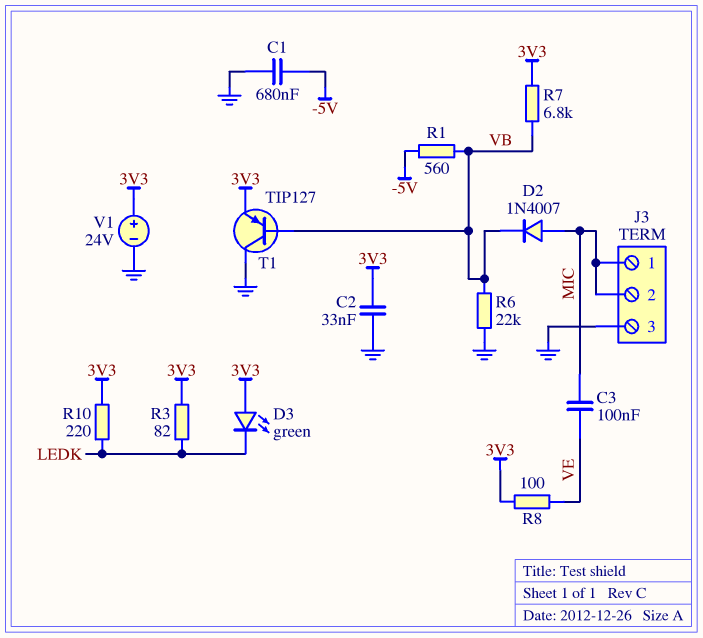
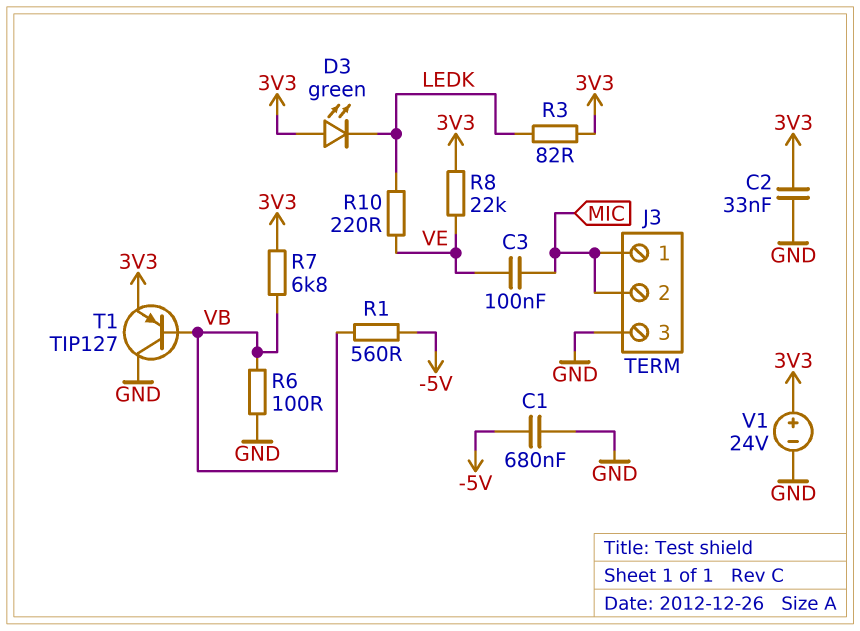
D2: diode 1N4007 (A MIC, K VB) -> none
R6: 22k (GND, VB) -> 100 (GND, VB)
R8: 100 (3V3, VE) -> 22k (3V3, VE)
R10: 220 (3V3, LEDK) -> 220 (LEDK, VE)

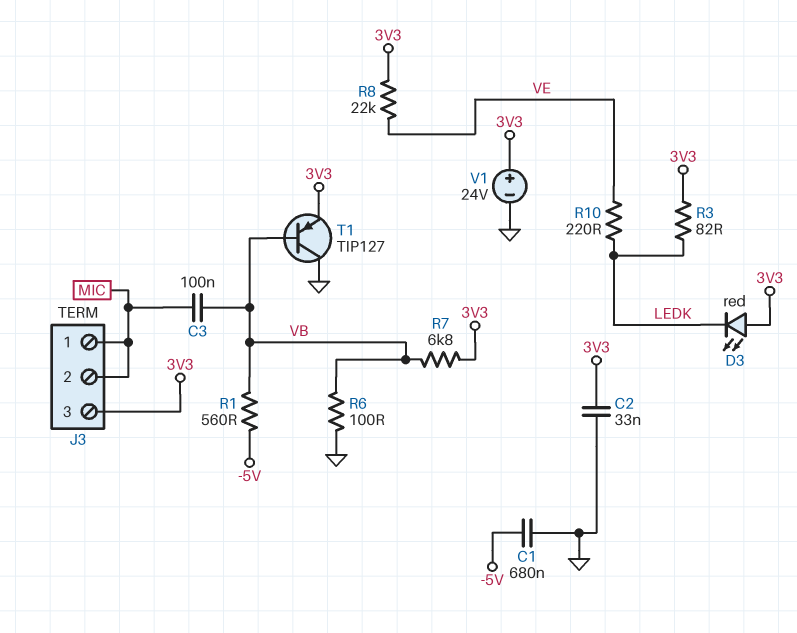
C3: 100nF (MIC, VE) -> 100nF (MIC, VB)
D3: LED green (A 3V3, K LEDK) -> LED red (A 3V3, K LEDK)
J3 pin 3: GND -> 3V3

